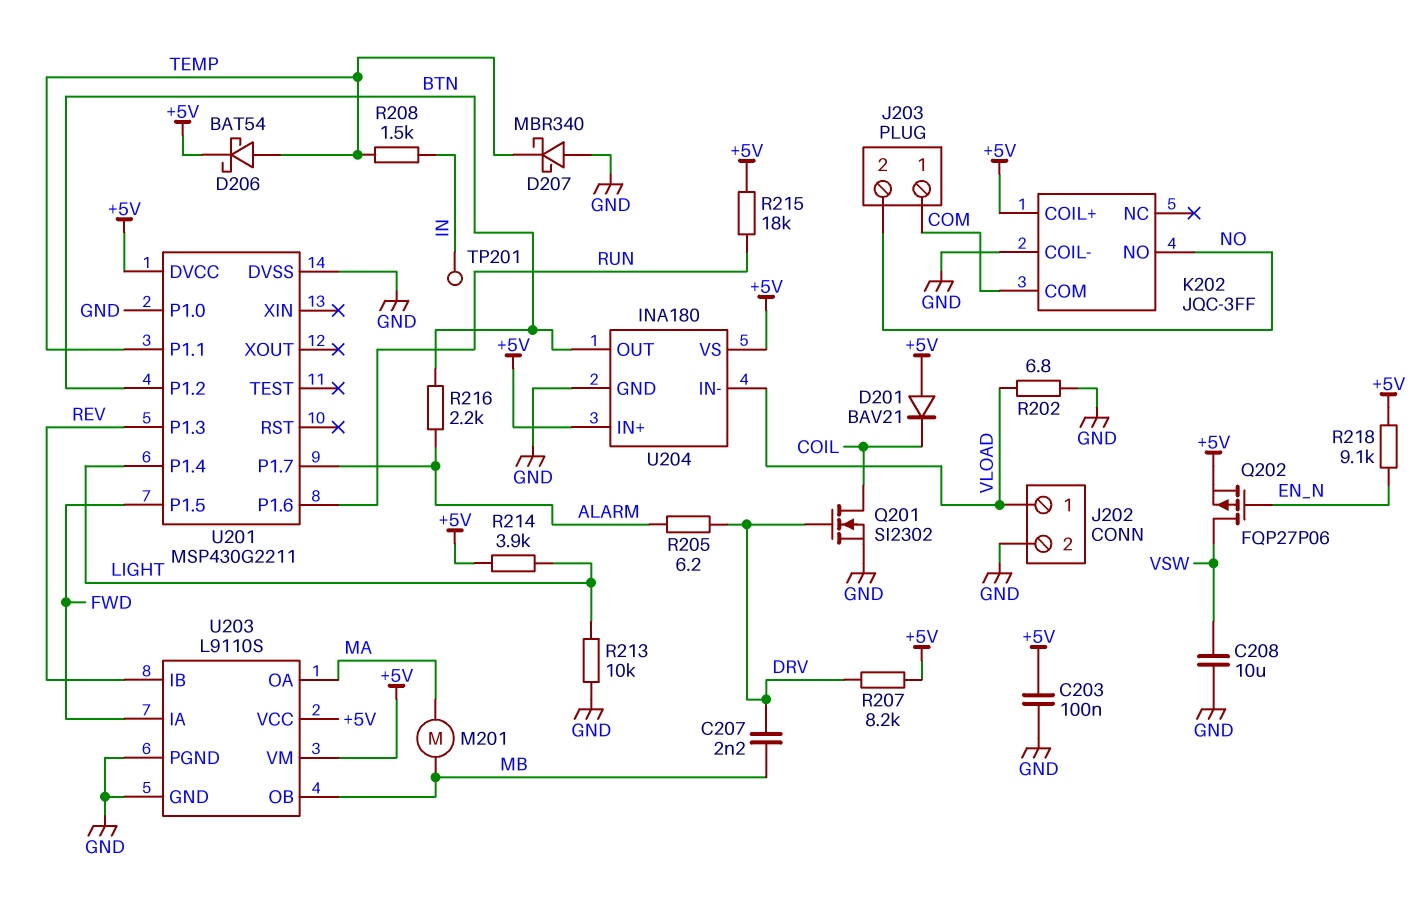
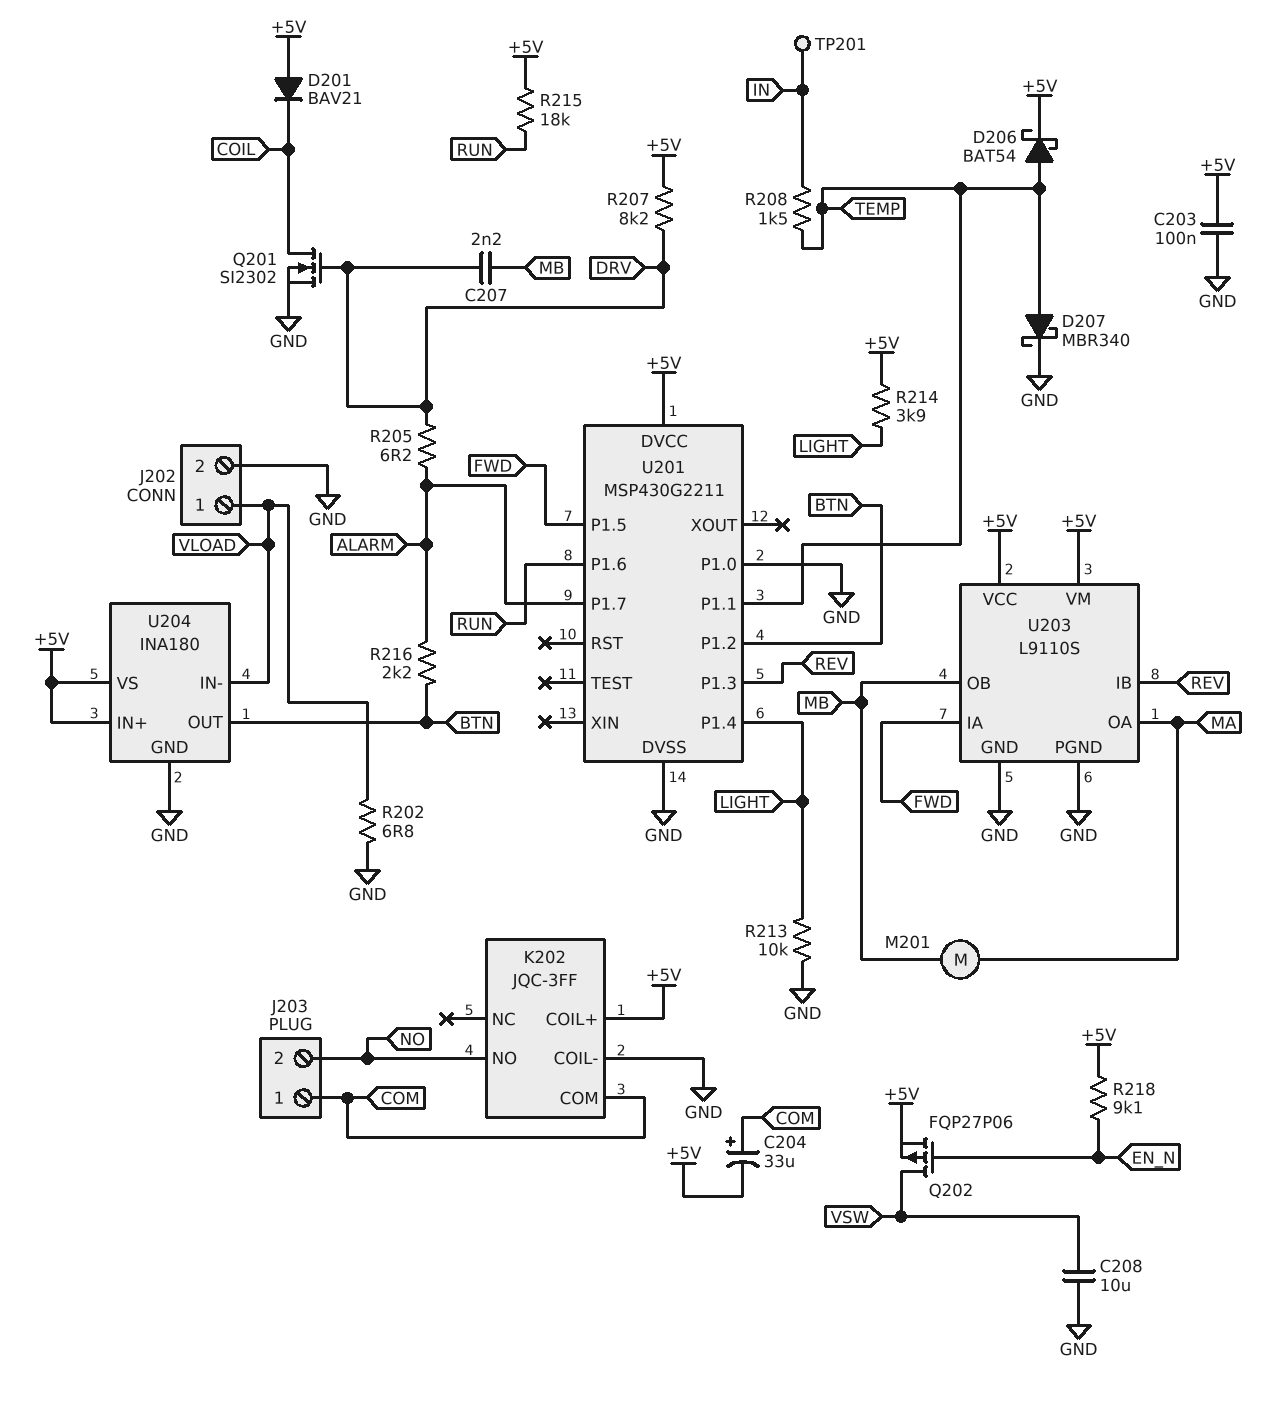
C204: none -> 33uF (plus COM, minus +5V)
D207: schottky MBR340 (A GND, K TEMP) -> schottky MBR340 (A TEMP, K GND)

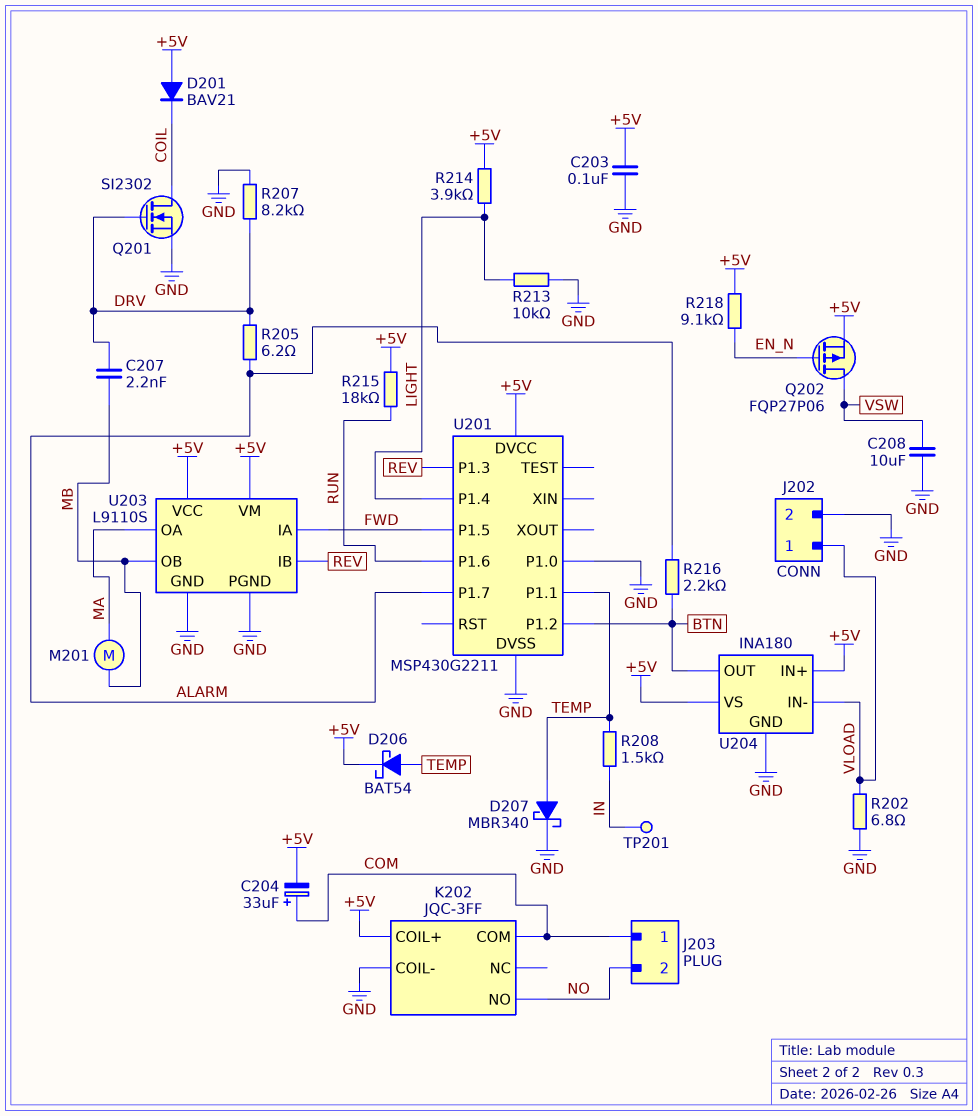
R207: 8.2k (+5V, DRV) -> 8.2k (DRV, GND)

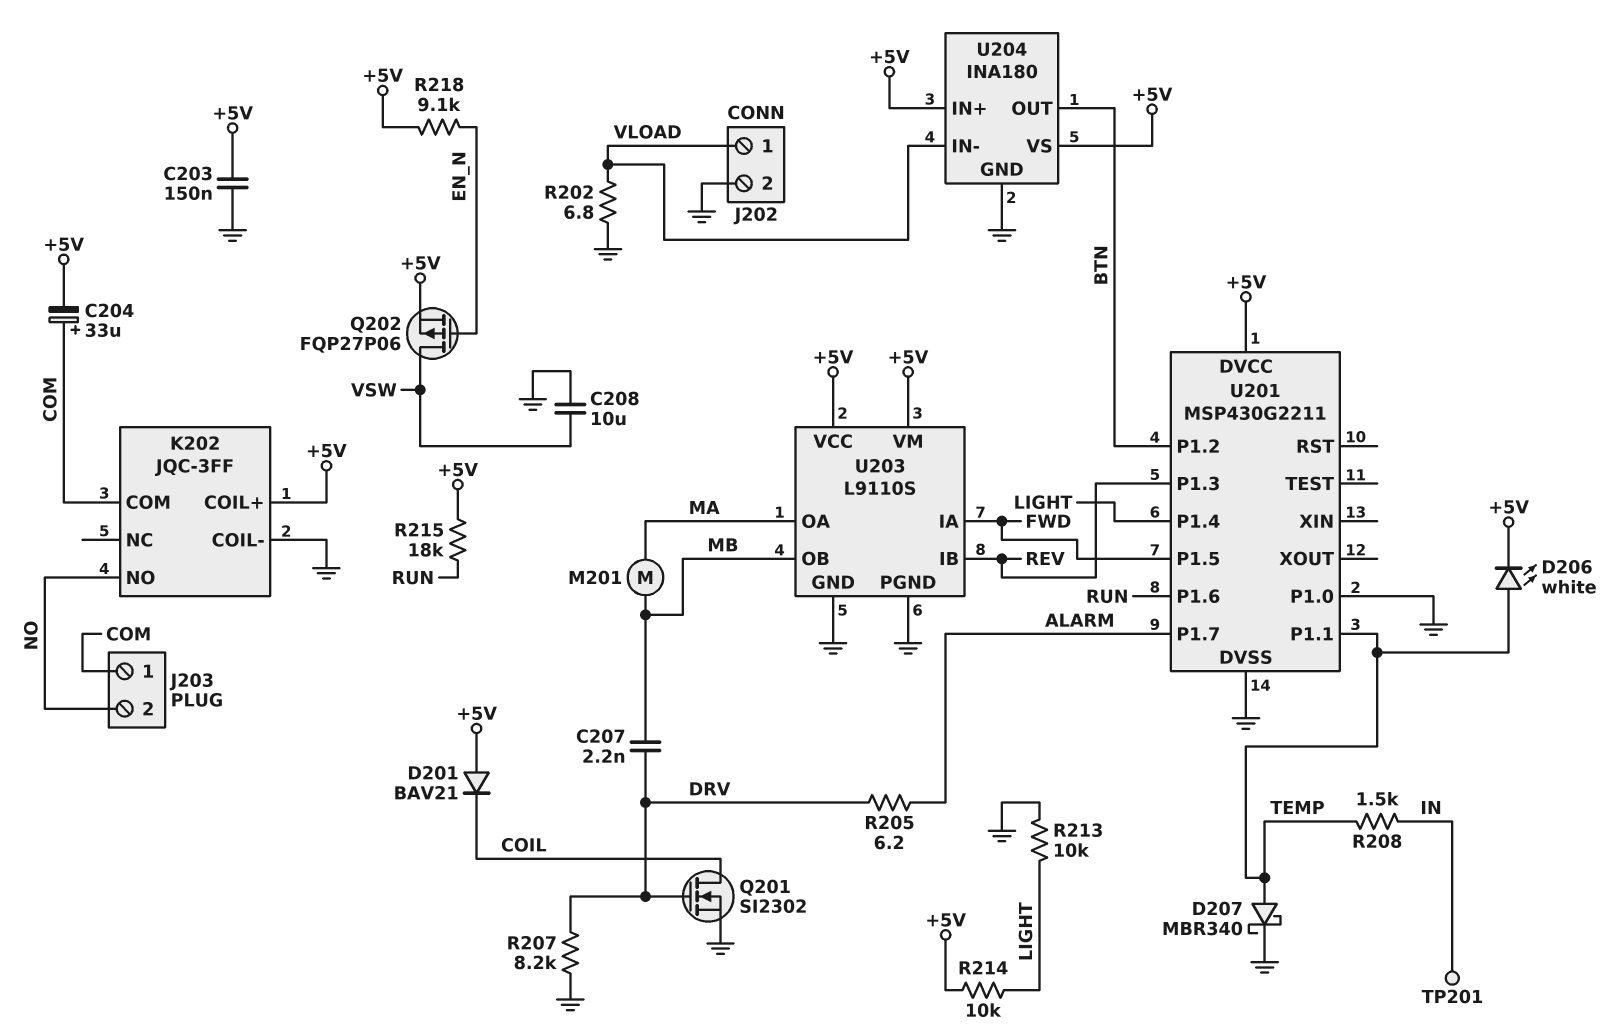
C203: 100nF (+5V, GND) -> 150nF (+5V, GND)
D206: schottky BAT54 (A TEMP, K +5V) -> LED white (A TEMP, K +5V)
R214: 3.9k (+5V, LIGHT) -> 10k (+5V, LIGHT)
R216: 2.2k (ALARM, BTN) -> none

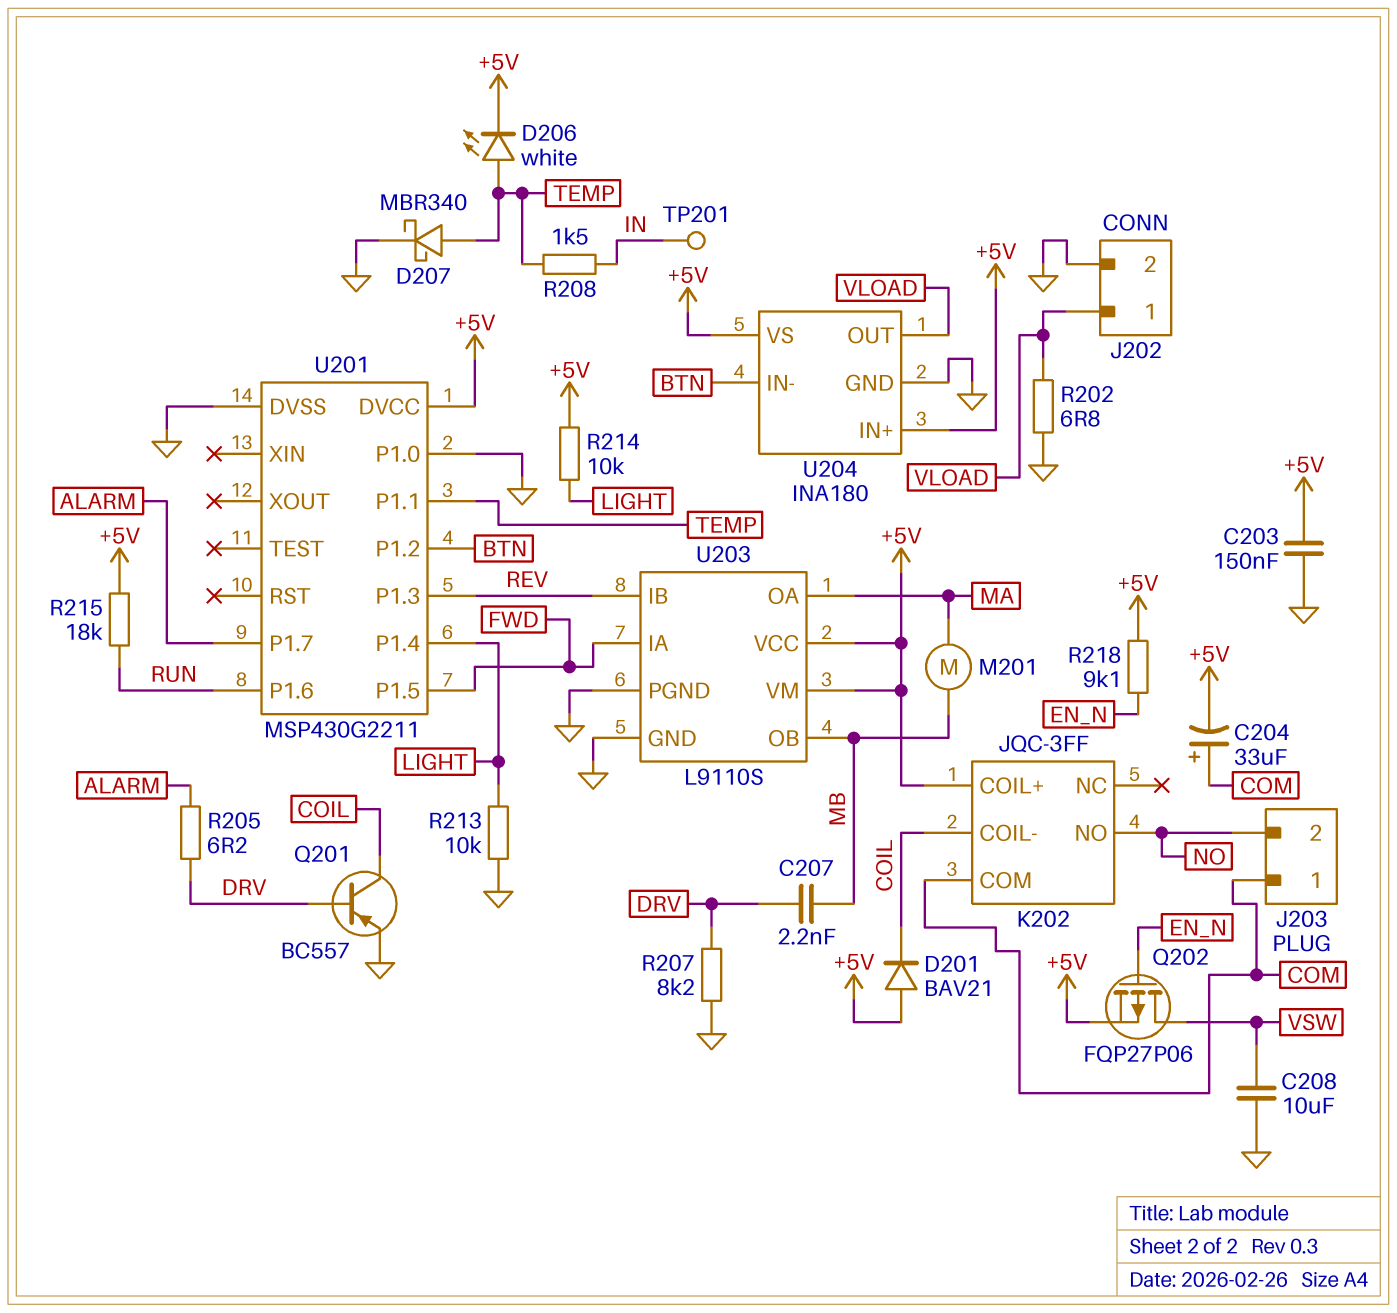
K202 pin COIL-: GND -> COIL
Q201: NMOS SI2302 (G DRV, D COIL, S GND) -> PNP BC557 (B DRV, C COIL, E GND)
U204 pin IN-: VLOAD -> BTN
U204 pin OUT: BTN -> VLOAD

